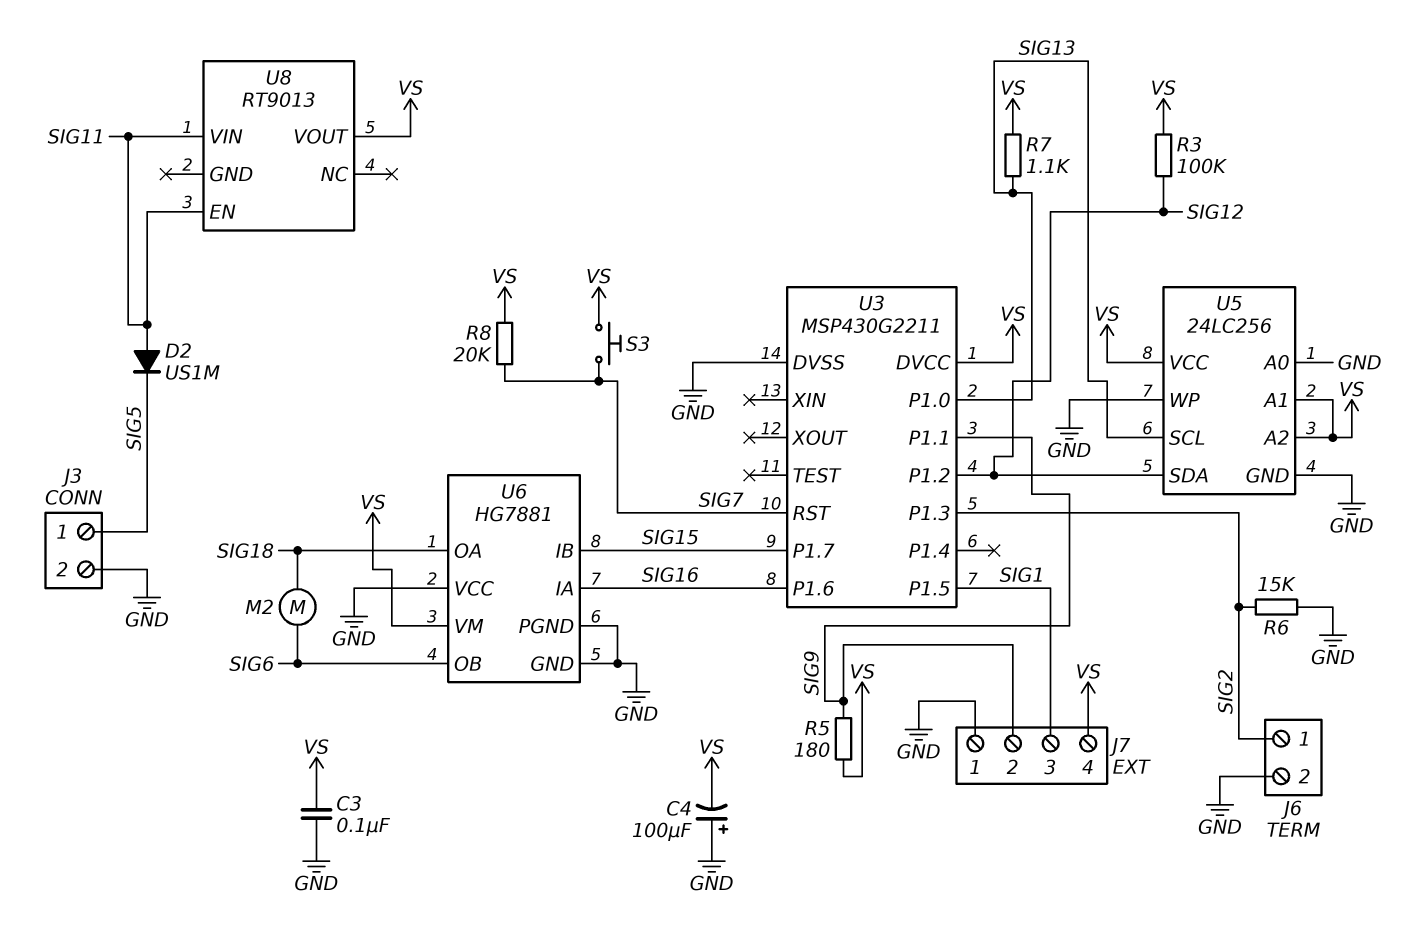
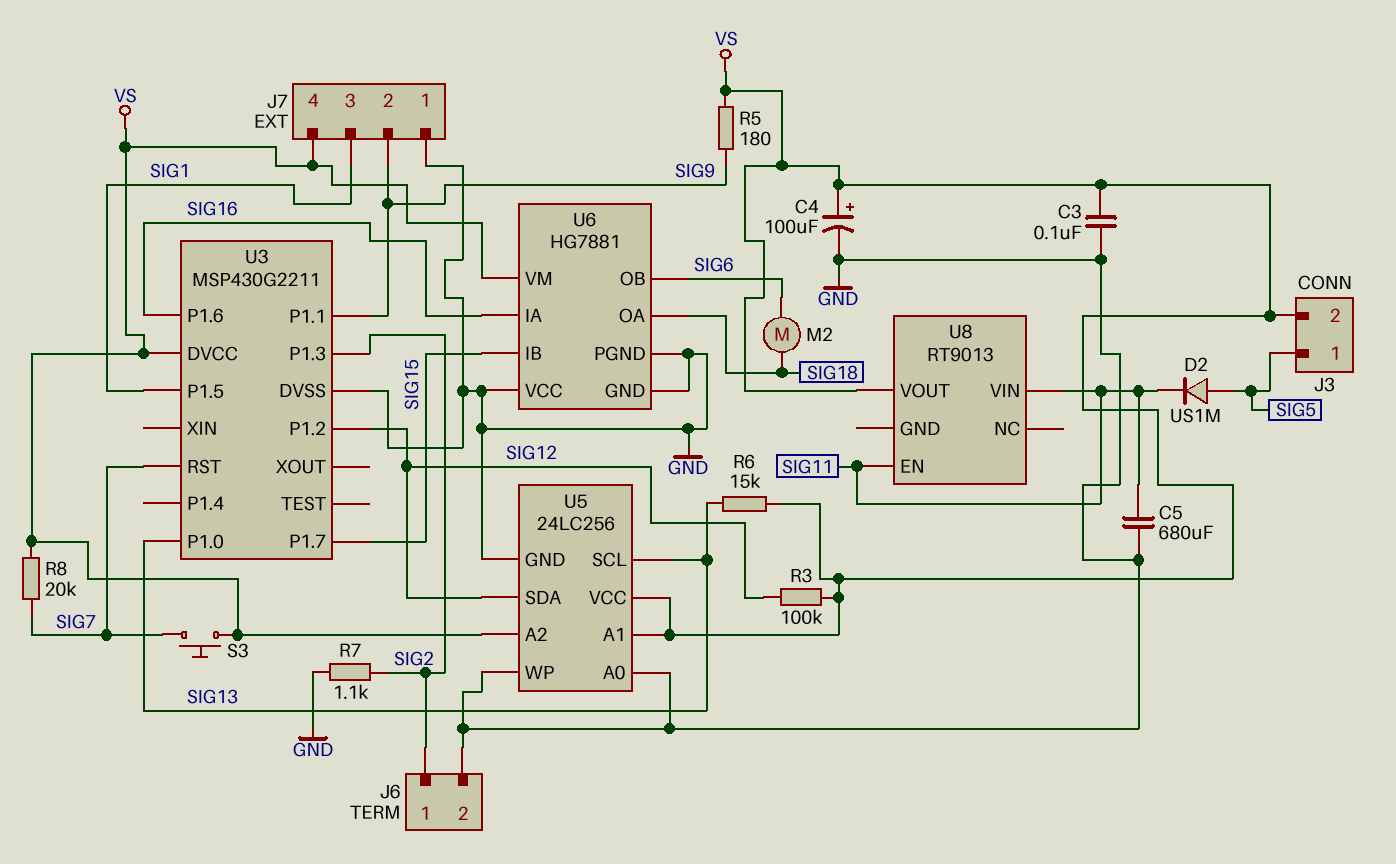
C4: 100uF (plus GND, minus VS) -> 100uF (plus VS, minus GND)
C5: none -> 680uF (GND, SIG11)
D2: diode US1M (A SIG11, K SIG5) -> diode US1M (A SIG5, K SIG11)
J3 pin 2: GND -> VS
R6: 15k (GND, SIG2) -> 15k (SIG13, VS)
R7: 1.1k (SIG13, VS) -> 1.1k (GND, SIG2)

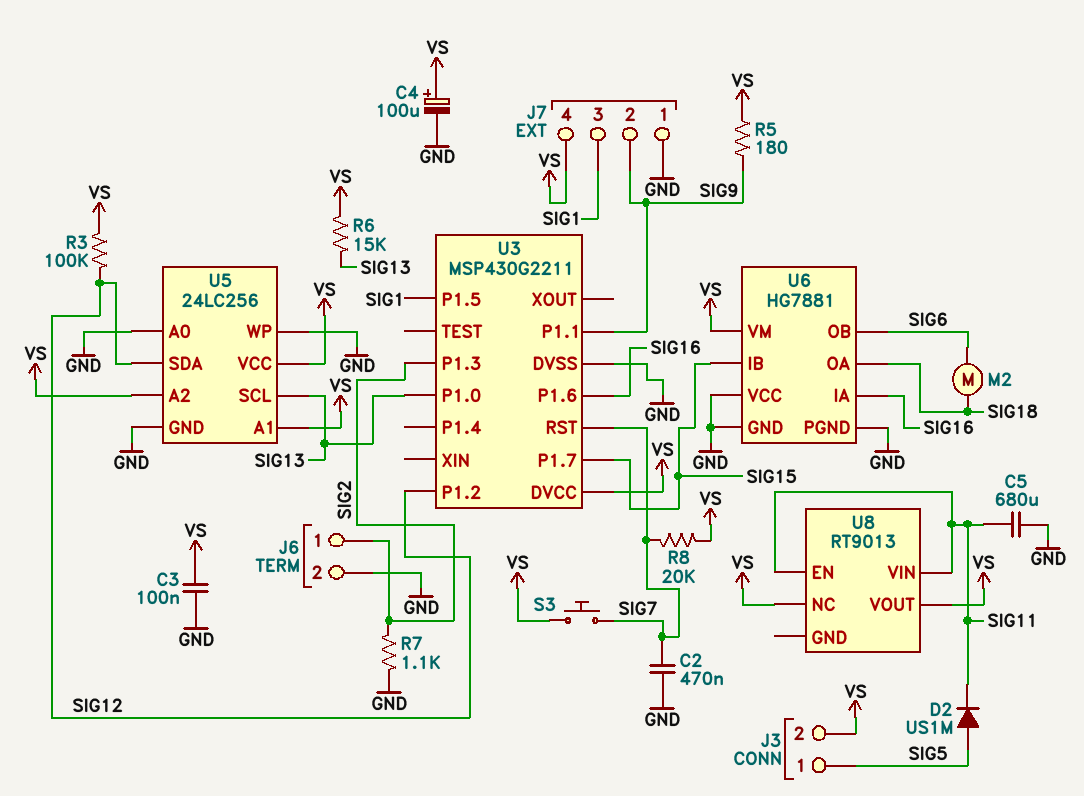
C2: none -> 470nF (GND, SIG7)
U8 pin NC: none -> VS

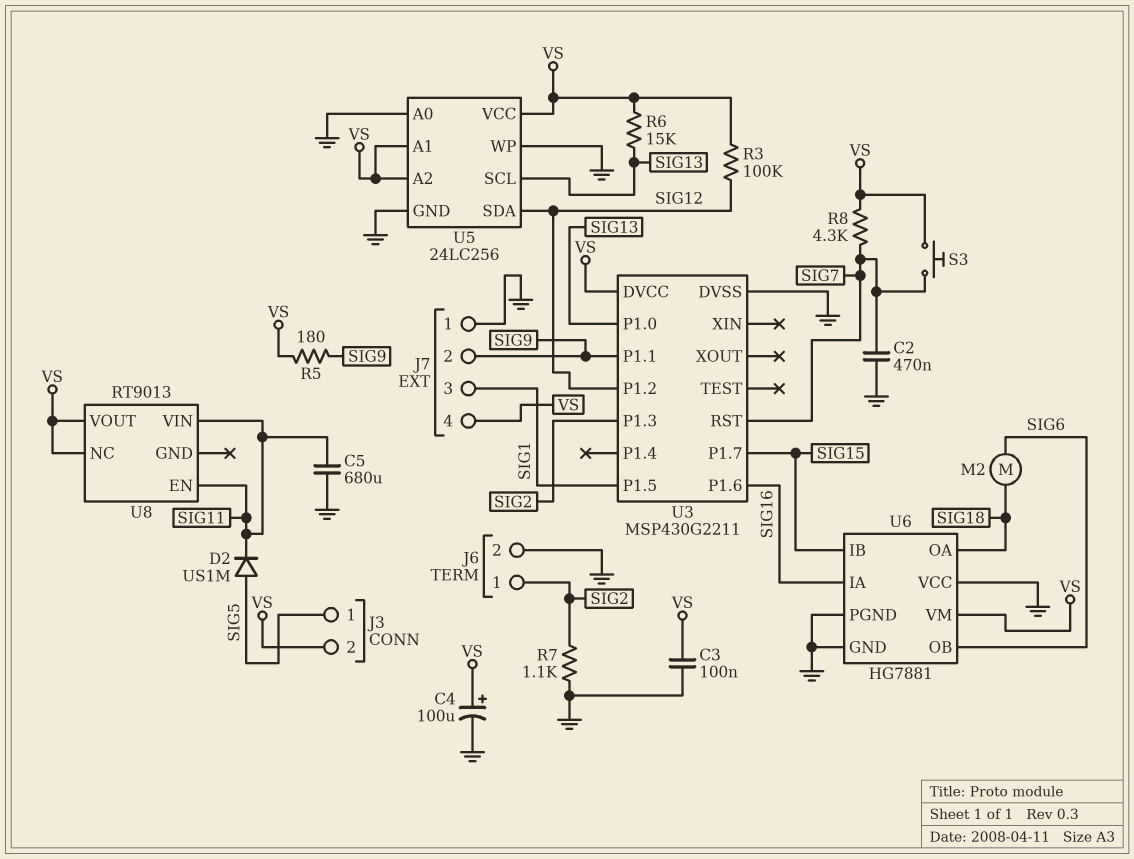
R8: 20k (SIG7, VS) -> 4.3k (SIG7, VS)

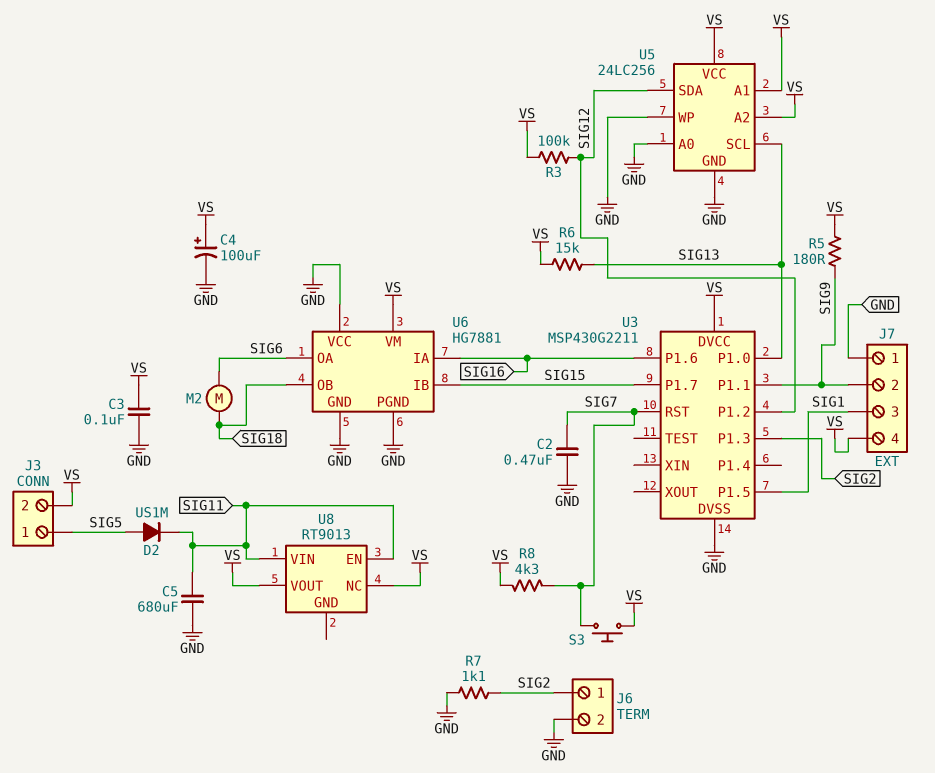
U6 pin OA: SIG18 -> SIG6
U6 pin OB: SIG6 -> SIG18

